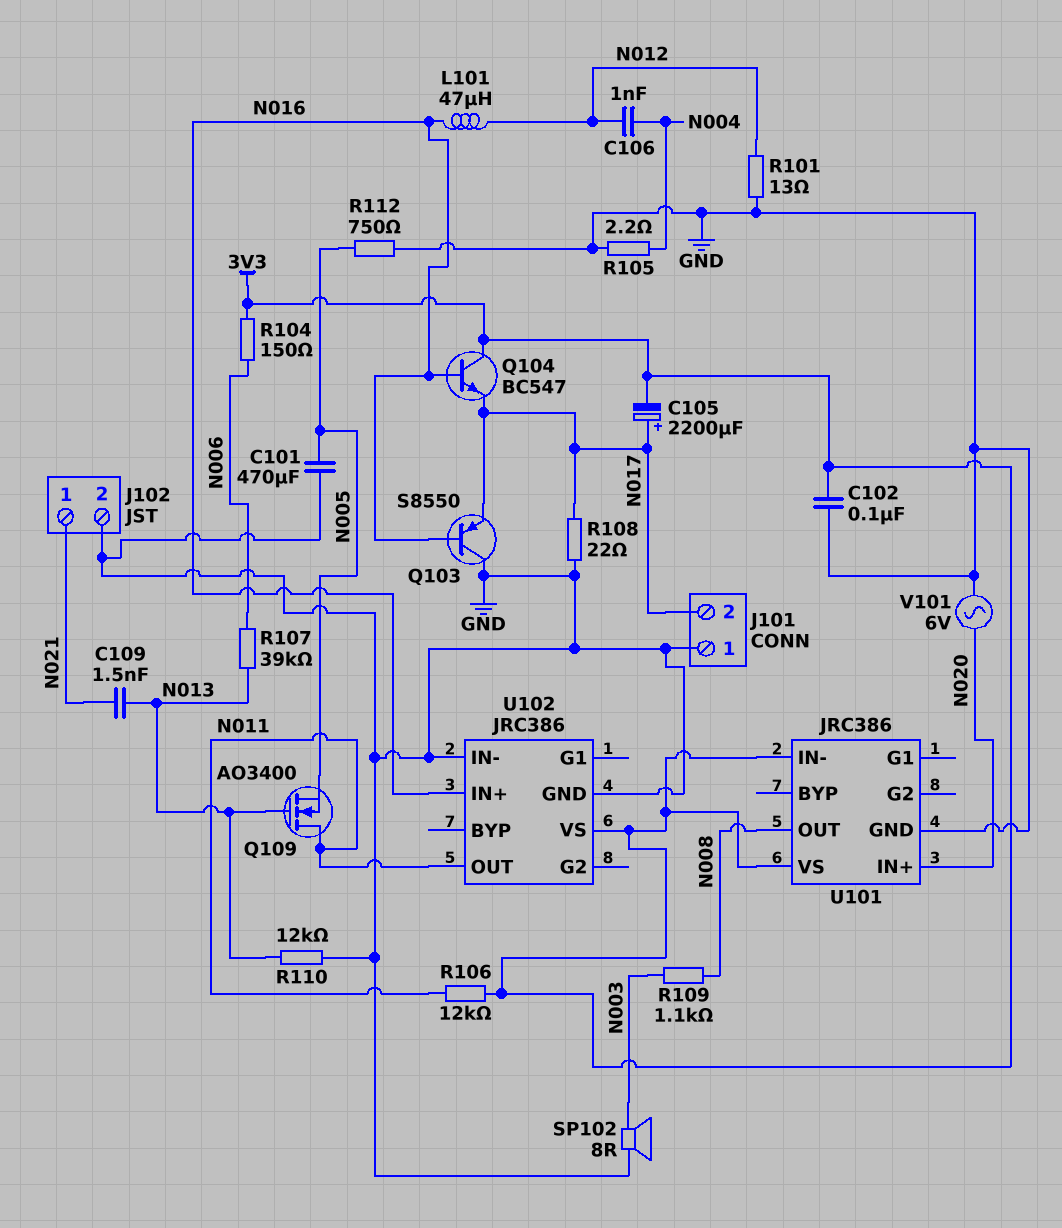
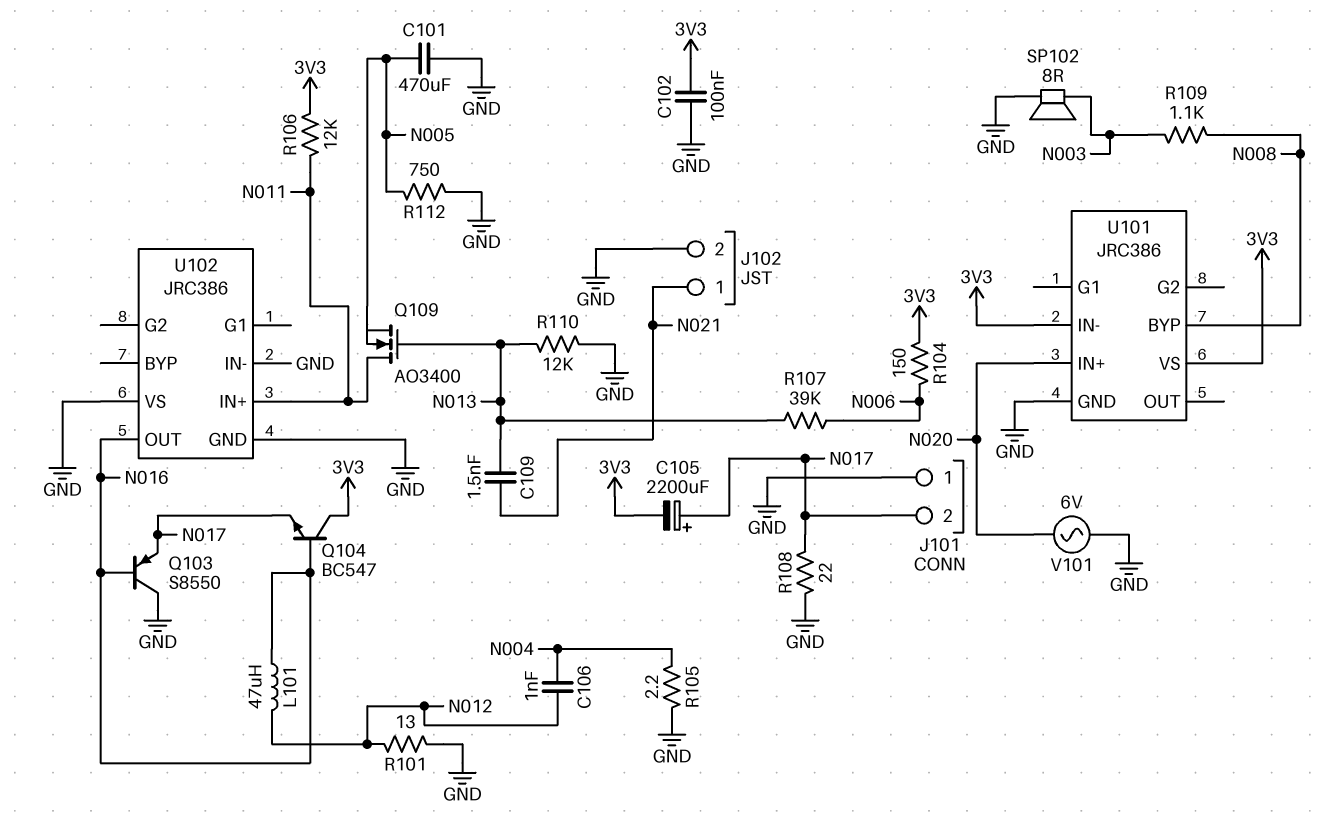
U101 pin BYP: none -> N008
U101 pin OUT: N008 -> none
U102 pin IN+: N016 -> N011
U102 pin OUT: N011 -> N016
U102 pin VS: 3V3 -> GND

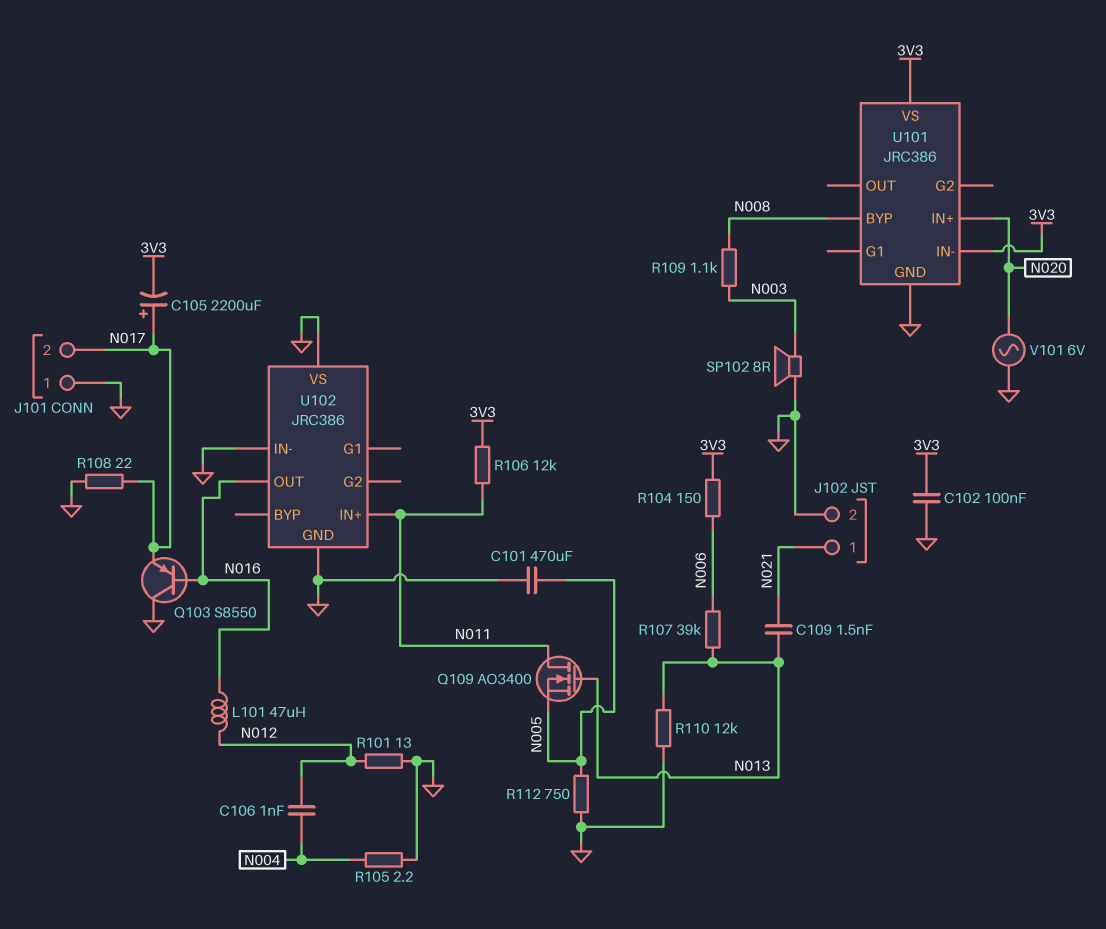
Q104: NPN BC547 (B N016, C 3V3, E N017) -> none

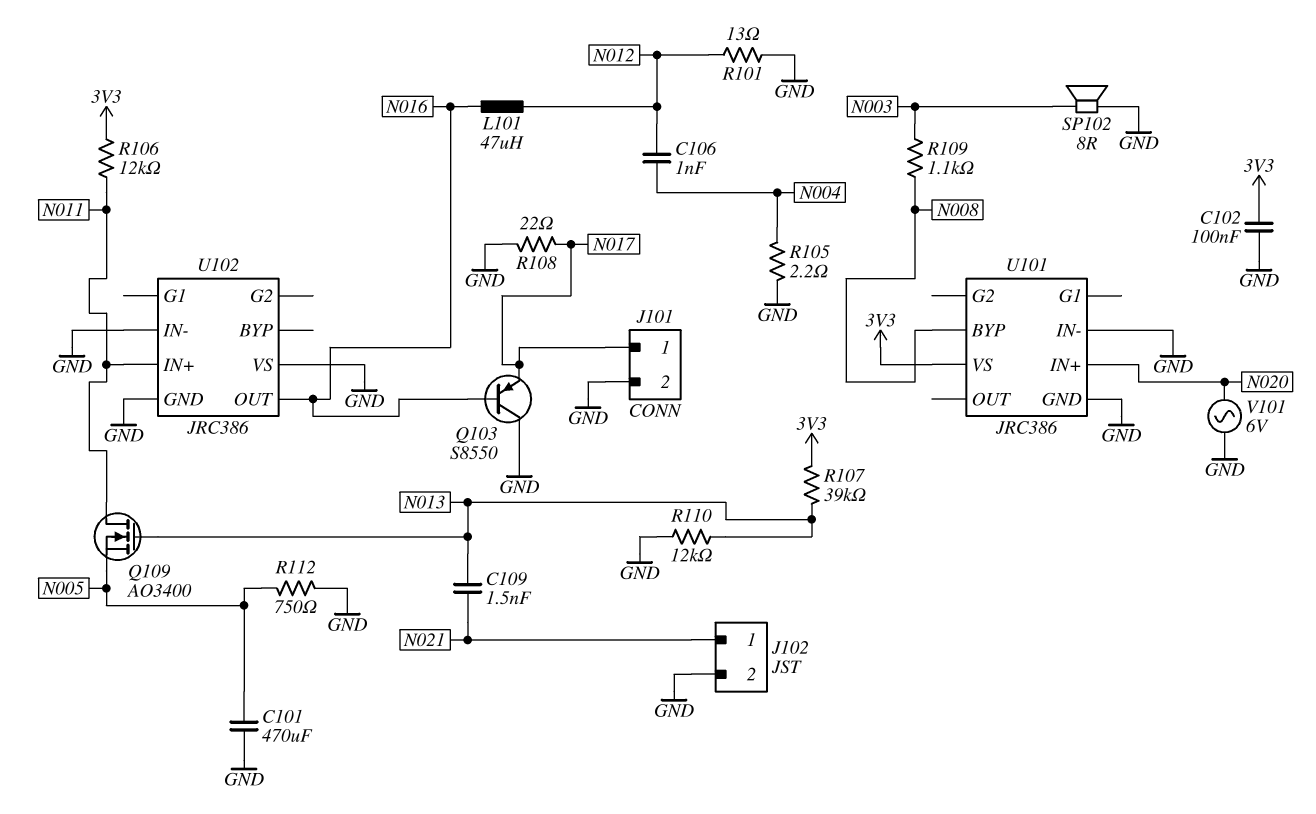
C105: 2200uF (plus N017, minus 3V3) -> none
J101 pin 1: GND -> N017
J101 pin 2: N017 -> GND
R104: 150 (3V3, N006) -> none
R107: 39k (N006, N013) -> 39k (3V3, N013)
U101 pin IN-: 3V3 -> GND

